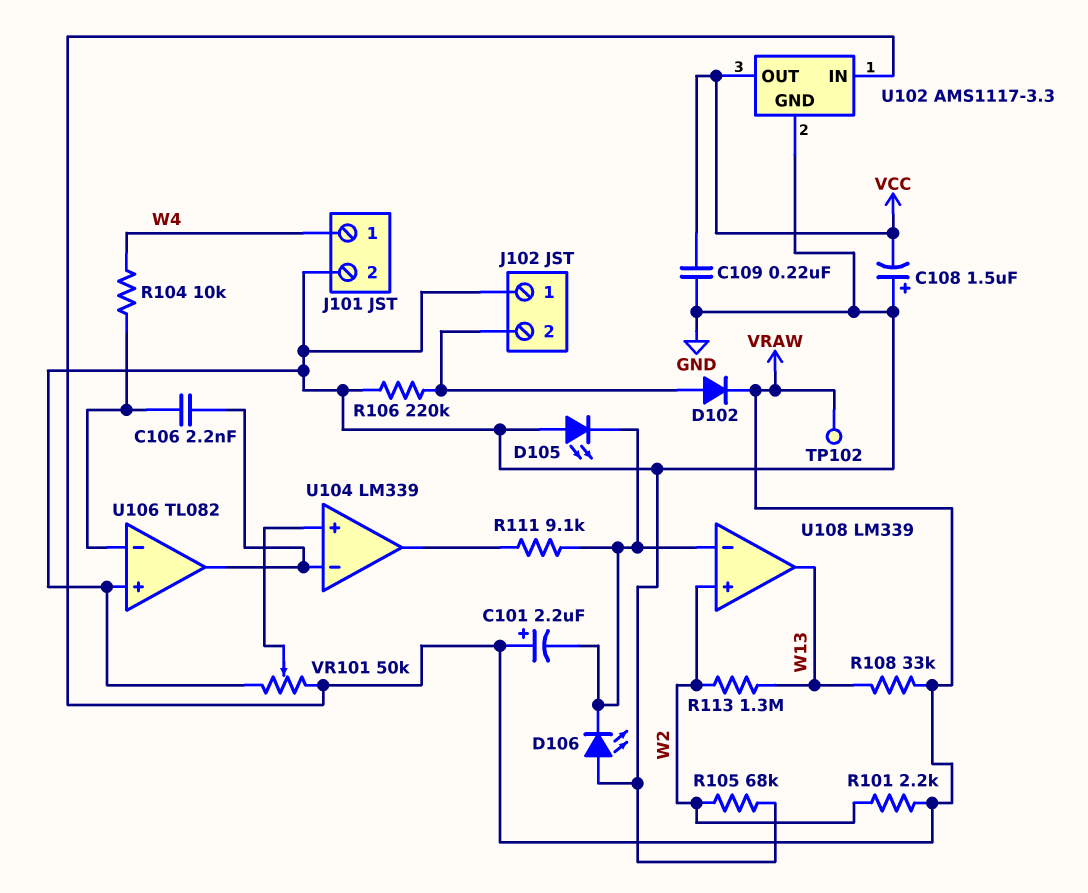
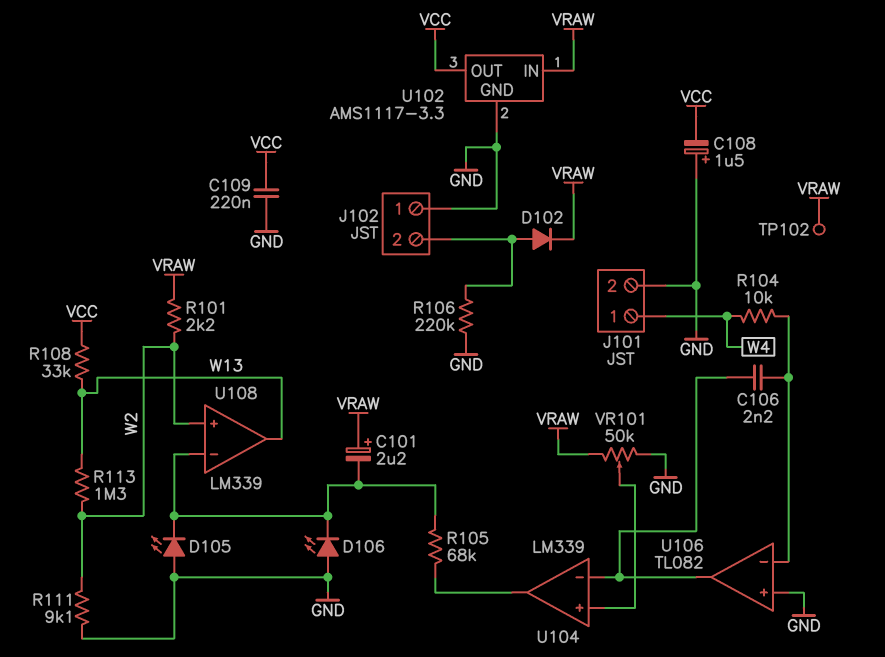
R105: 68k (GND, W2) -> 68k (U104/out, U108/in-)
R108: 33k (VRAW, W13) -> 33k (VCC, W13)
R111: 9.1k (U104/out, U108/in-) -> 9.1k (GND, W2)

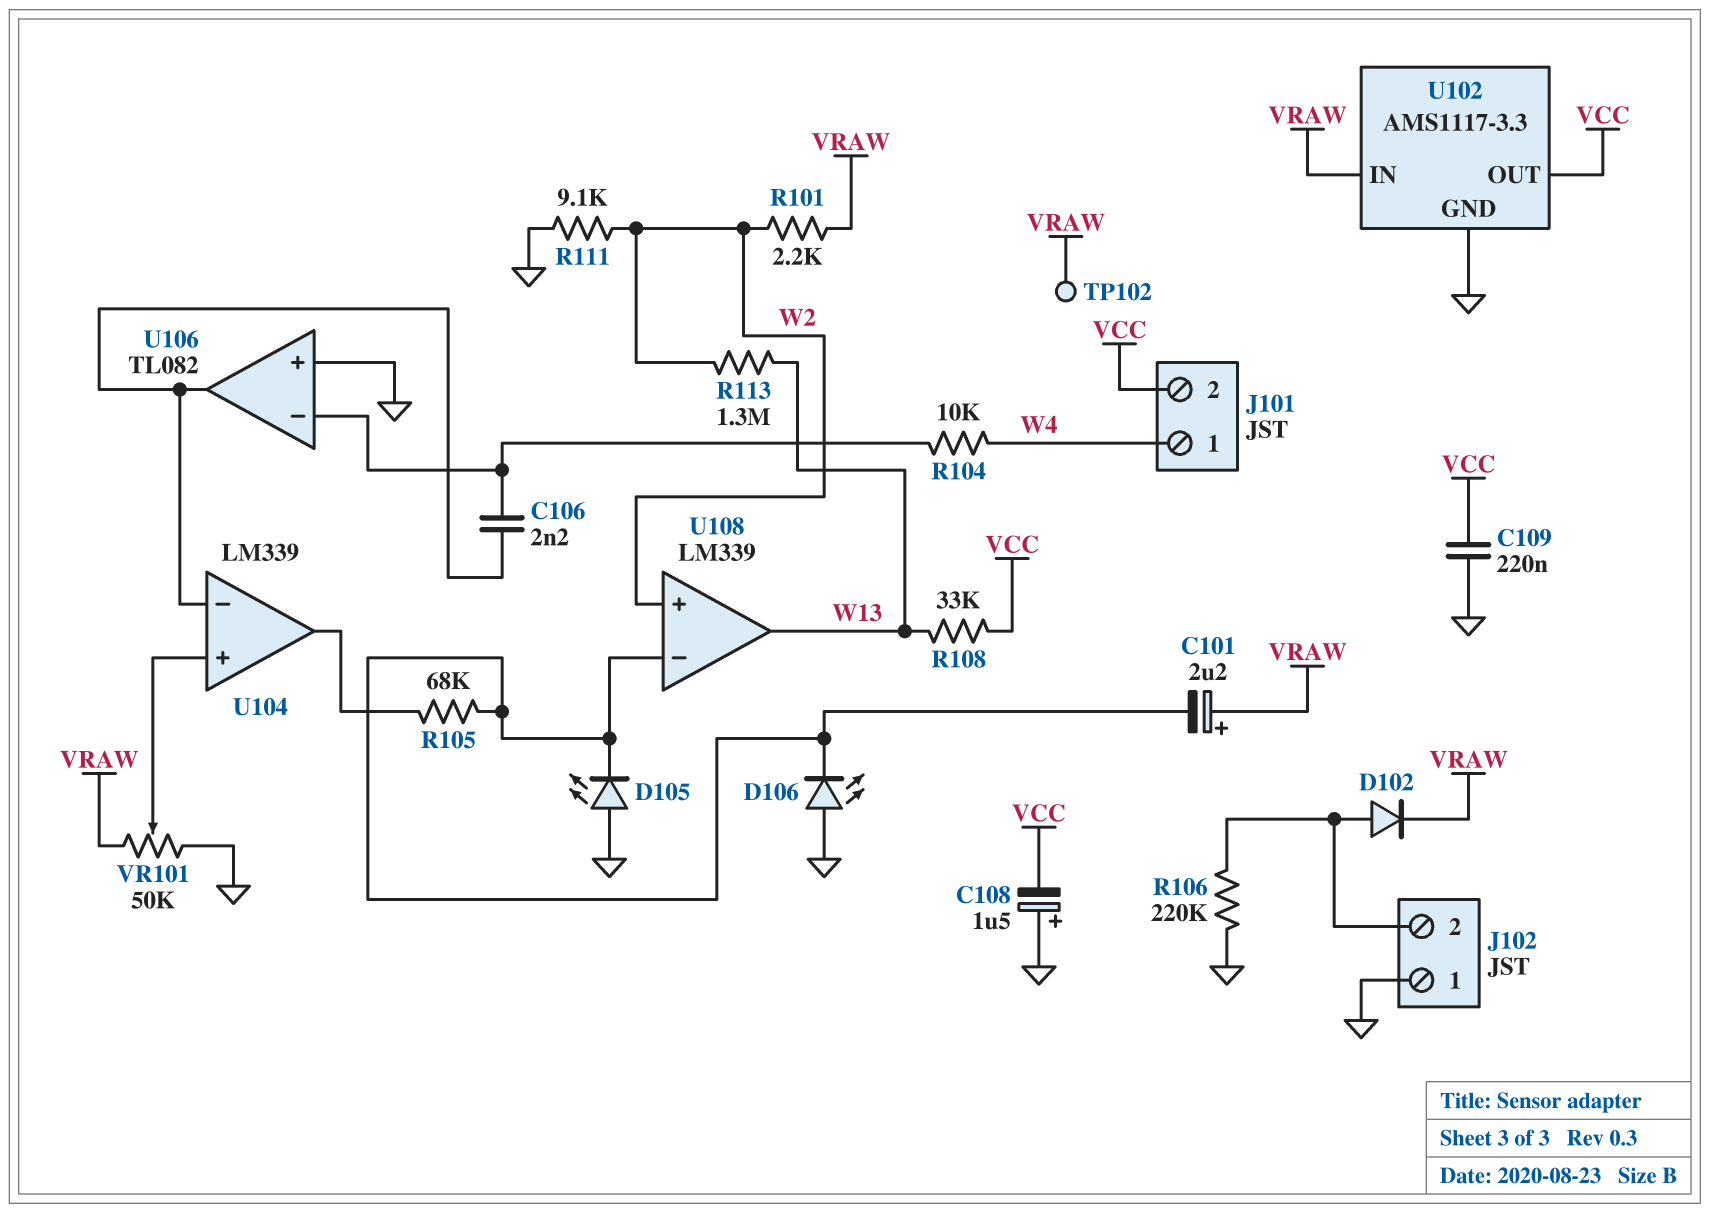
J101 pin 2: GND -> VCC

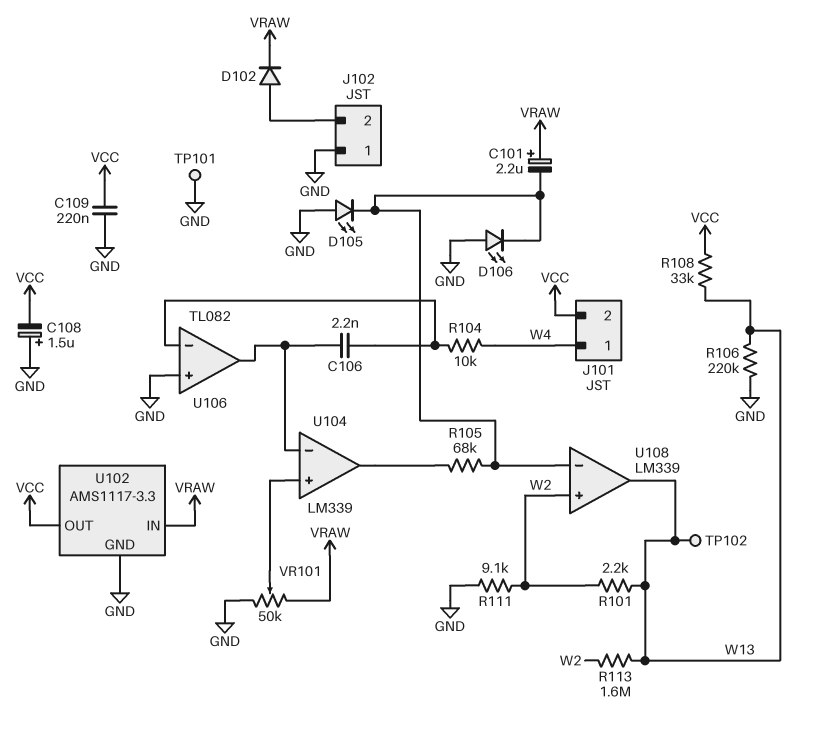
R101: 2.2k (VRAW, W2) -> 2.2k (W2, W13)
R106: 220k (GND, J102/2) -> 220k (GND, W13)
R113: 1.3M (W2, W13) -> 1.6M (W2, W13)
TP101: none -> test point (GND)
TP102: test point (VRAW) -> test point (W13)

